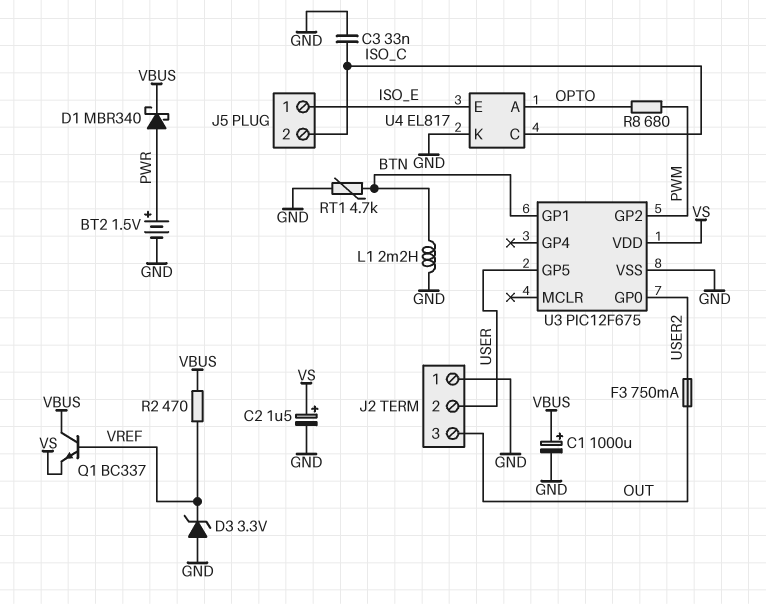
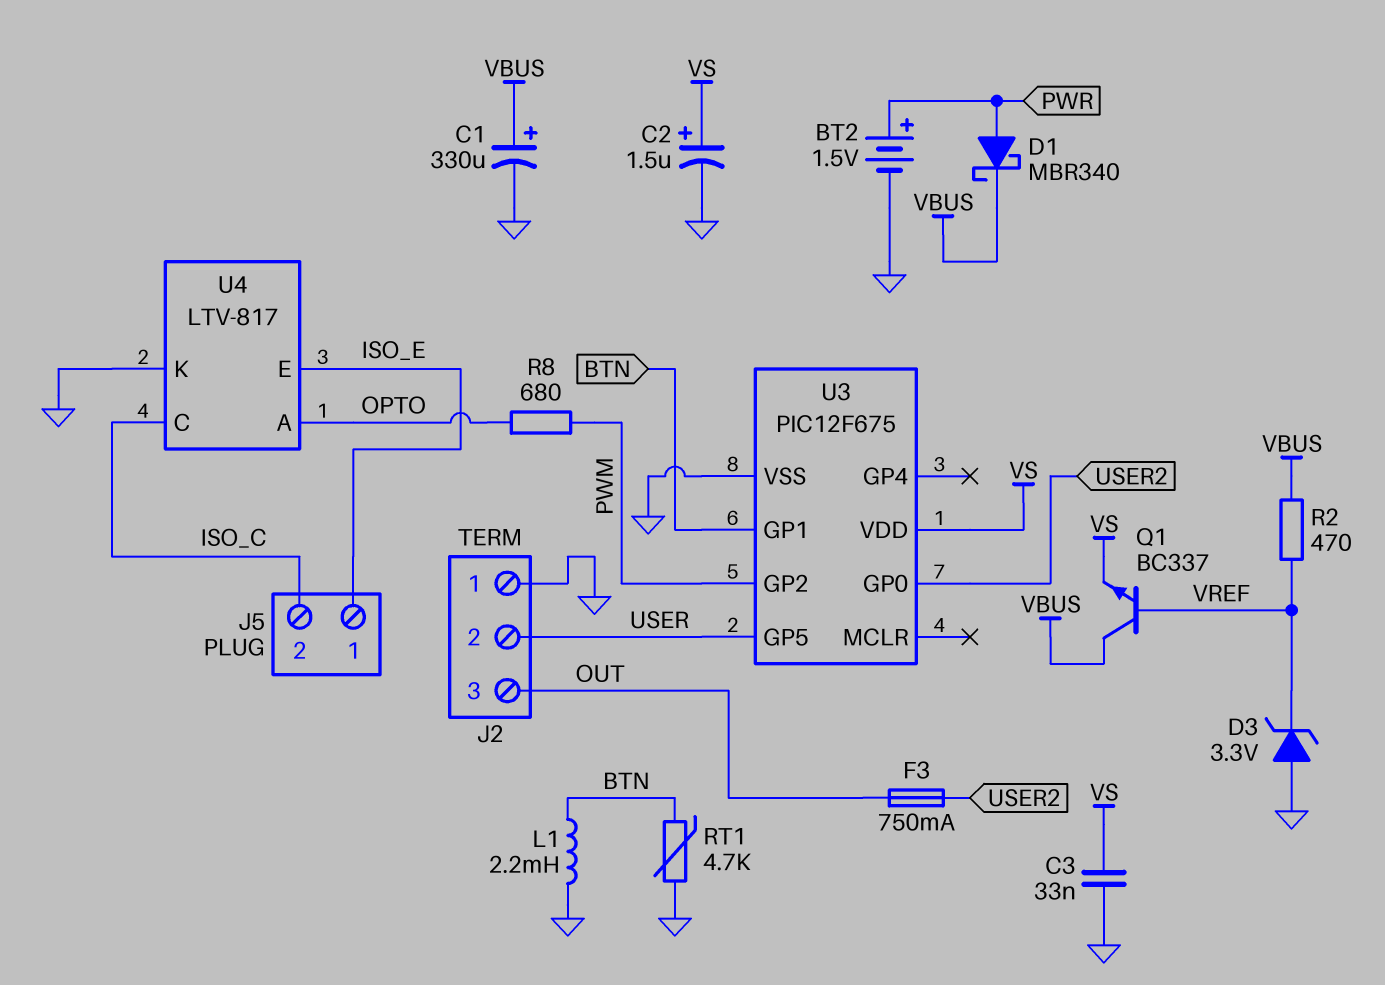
C1: 1000uF (plus VBUS, minus GND) -> 330uF (plus VBUS, minus GND)
C3: 33nF (GND, ISO_C) -> 33nF (GND, VS)
U4: EL817 -> LTV-817

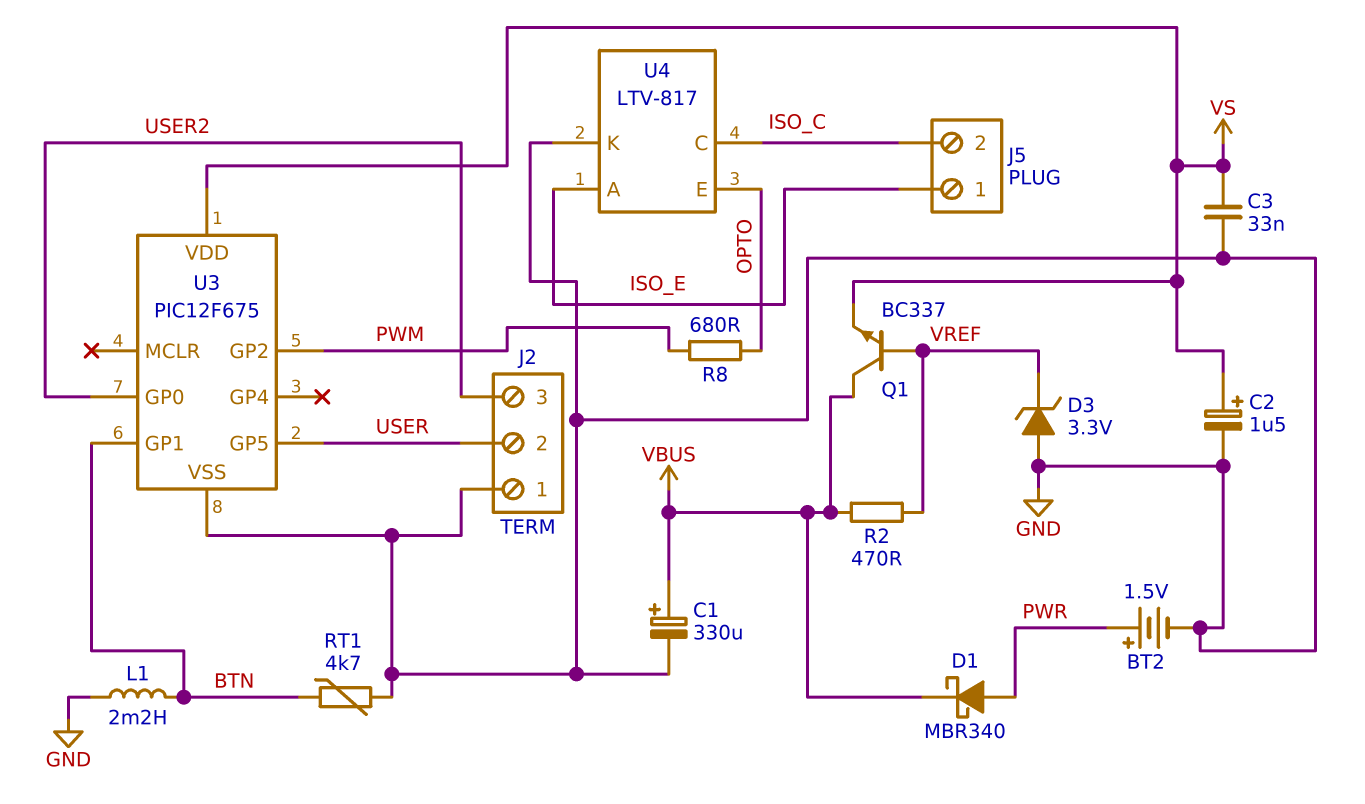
F3: 750mA (OUT, USER2) -> none
J2 pin 3: OUT -> USER2
U4 pin A: OPTO -> ISO_E
U4 pin E: ISO_E -> OPTO

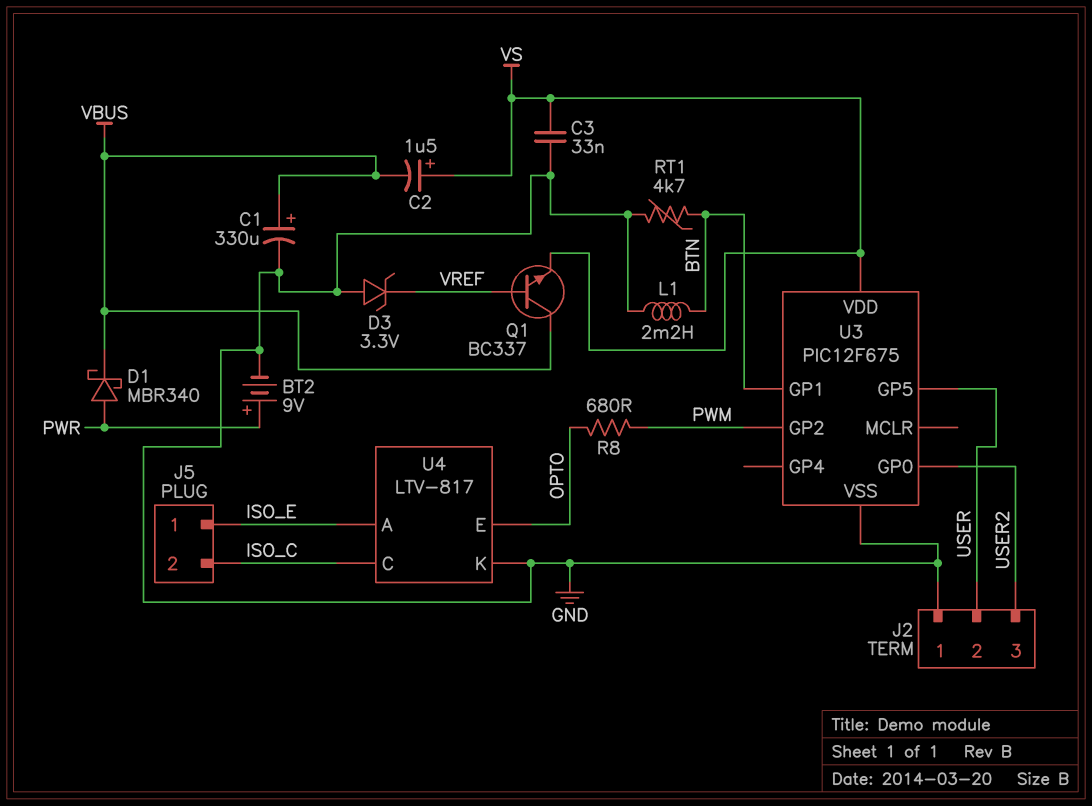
BT2: 1.5V (plus PWR, minus GND) -> 9V (plus PWR, minus GND)
C2: 1.5uF (plus VS, minus GND) -> 1.5uF (plus VS, minus VBUS)
R2: 470 (VBUS, VREF) -> none

